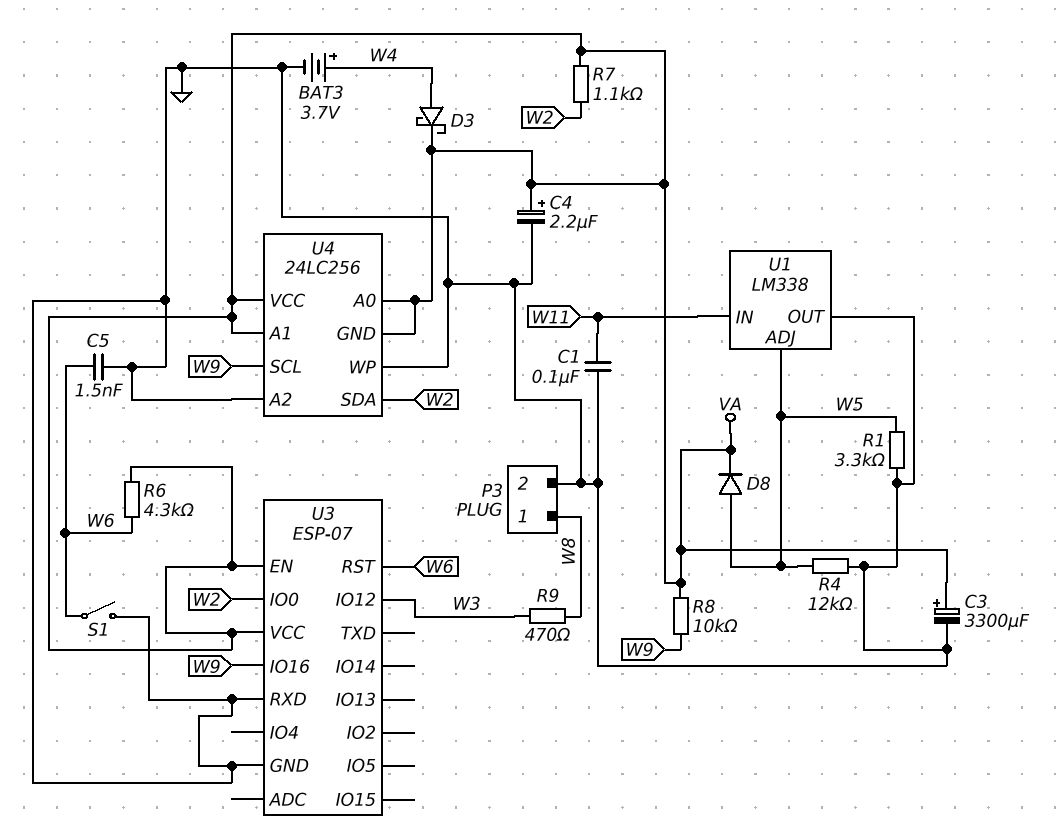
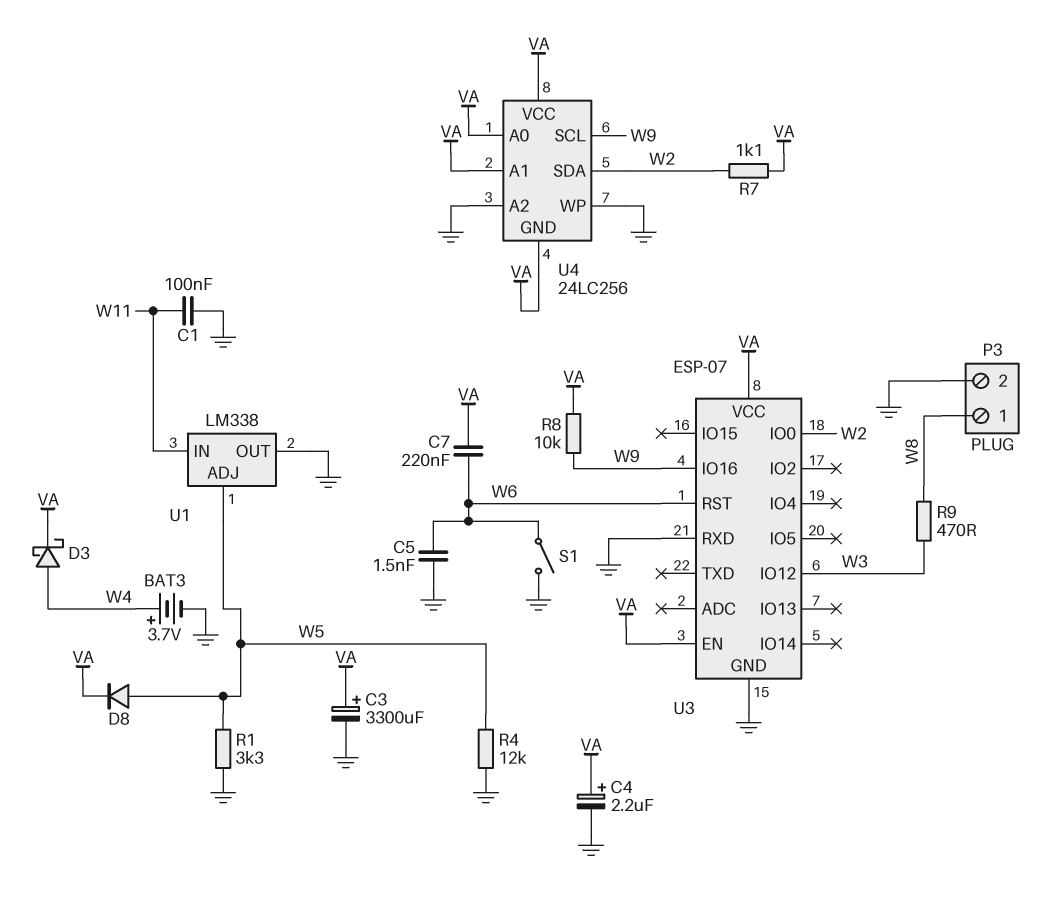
C7: none -> 220nF (VA, W6)
R6: 4.3k (VA, W6) -> none

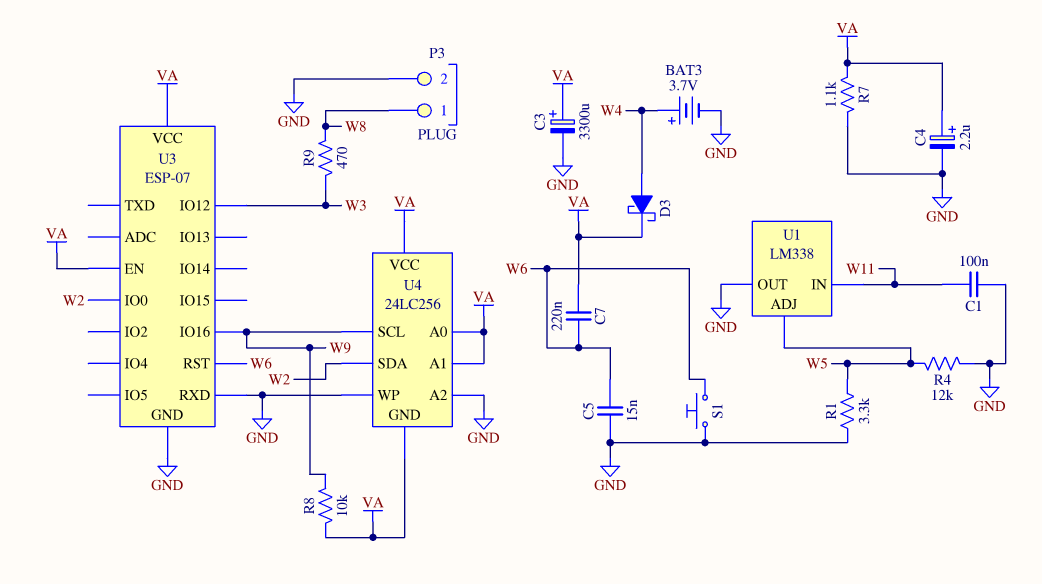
C5: 1.5nF (GND, W6) -> 15nF (GND, W6)
D8: diode (A W5, K VA) -> none
R7: 1.1k (VA, W2) -> 1.1k (GND, VA)
S1: switch (GND, W6) -> button (GND, W6)

